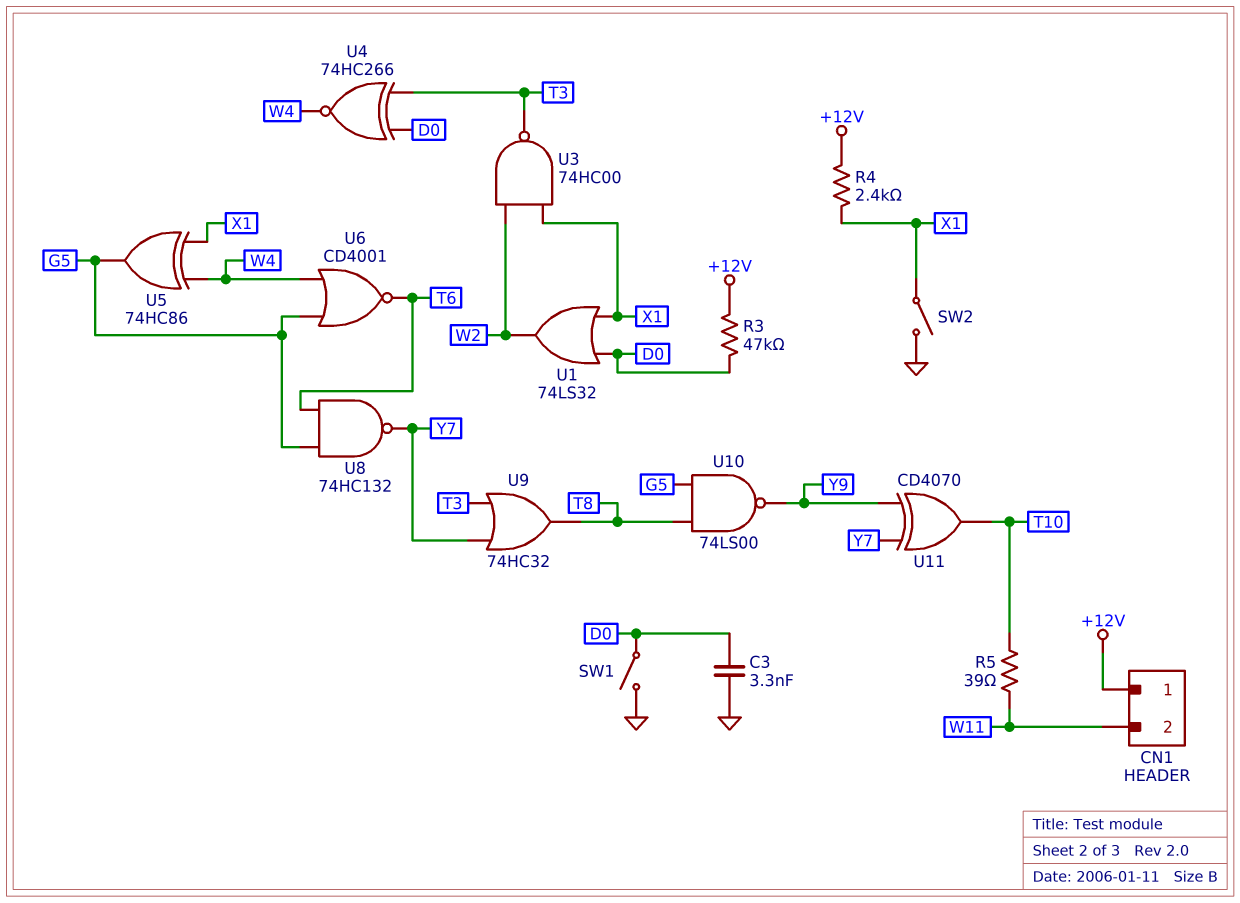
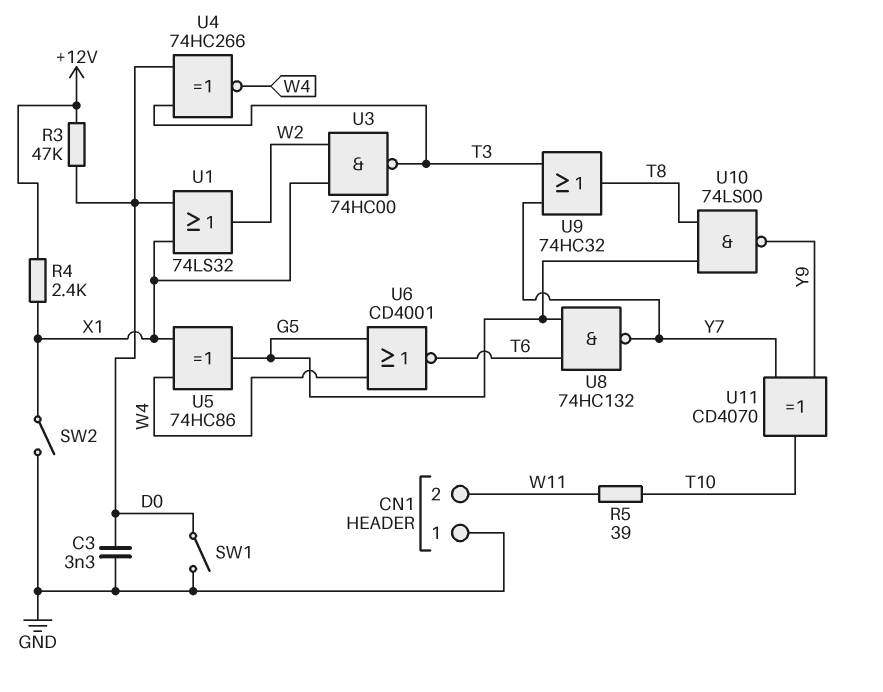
CN1 pin 1: +12V -> GND

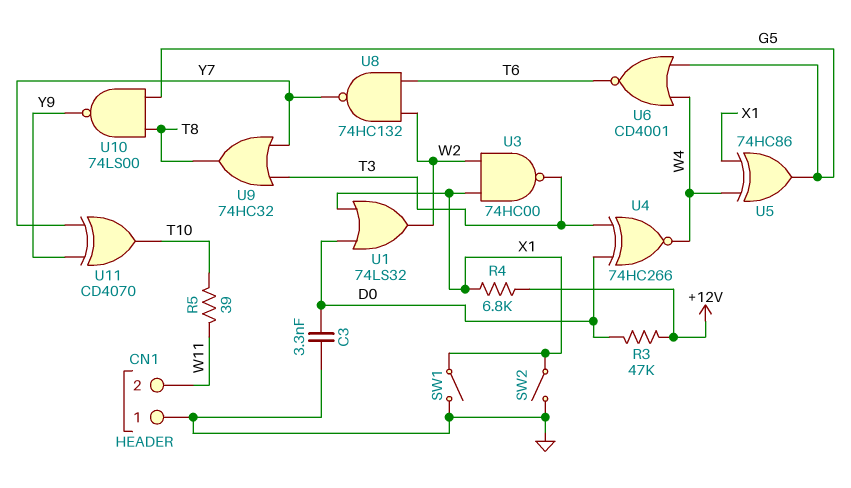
R4: 2.4k (+12V, X1) -> 6.8k (+12V, X1)
SW1: switch (D0, GND) -> switch (GND, X1)
U8: NAND 74HC132 (in G5, in T6, out Y7) -> NAND 74HC132 (in T6, in W2, out Y7)

